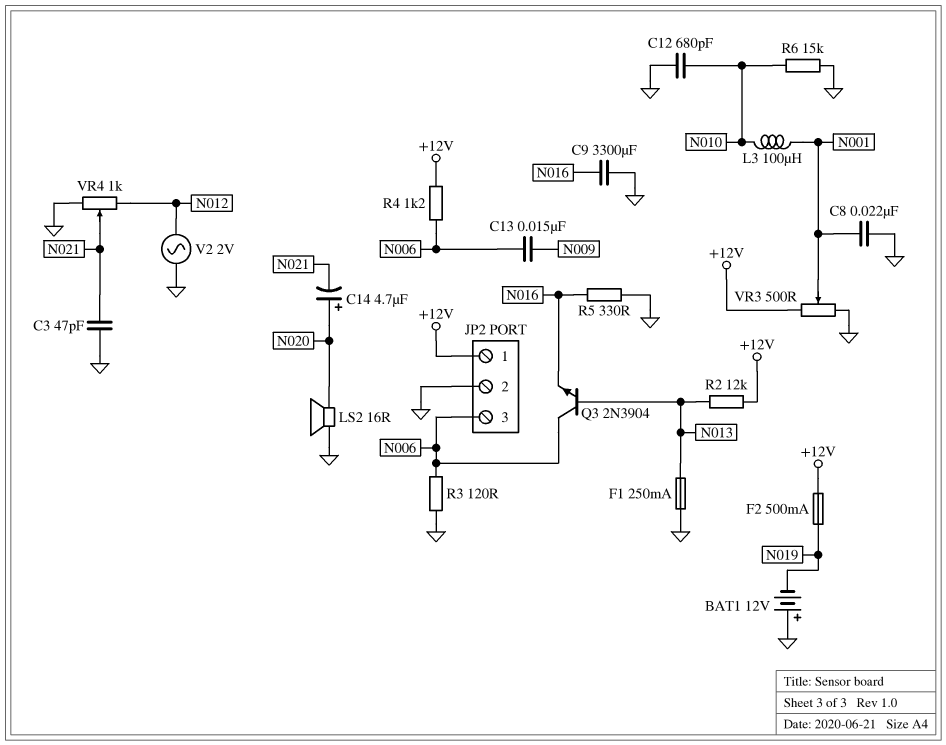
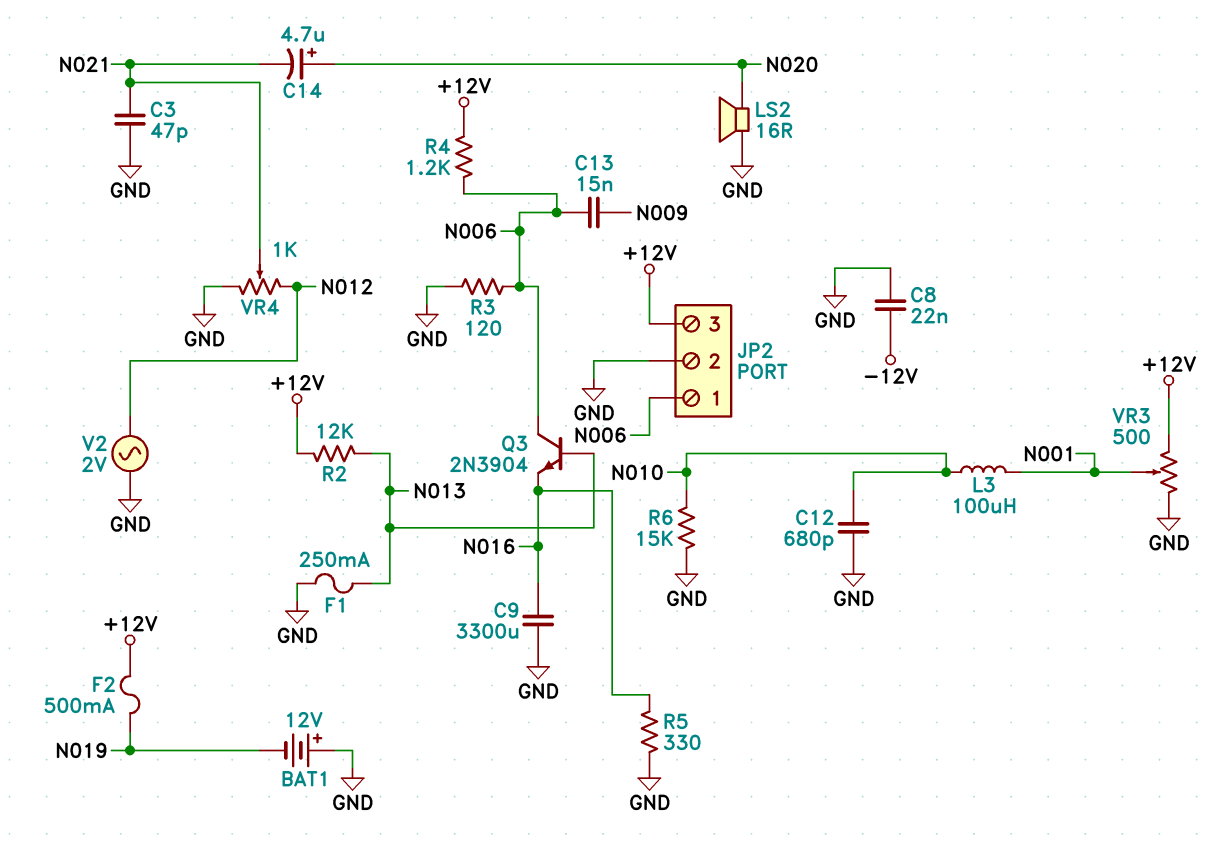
C8: 22nF (GND, N001) -> 22nF (-12V, GND)
JP2 pin 1: +12V -> N006
JP2 pin 3: N006 -> +12V

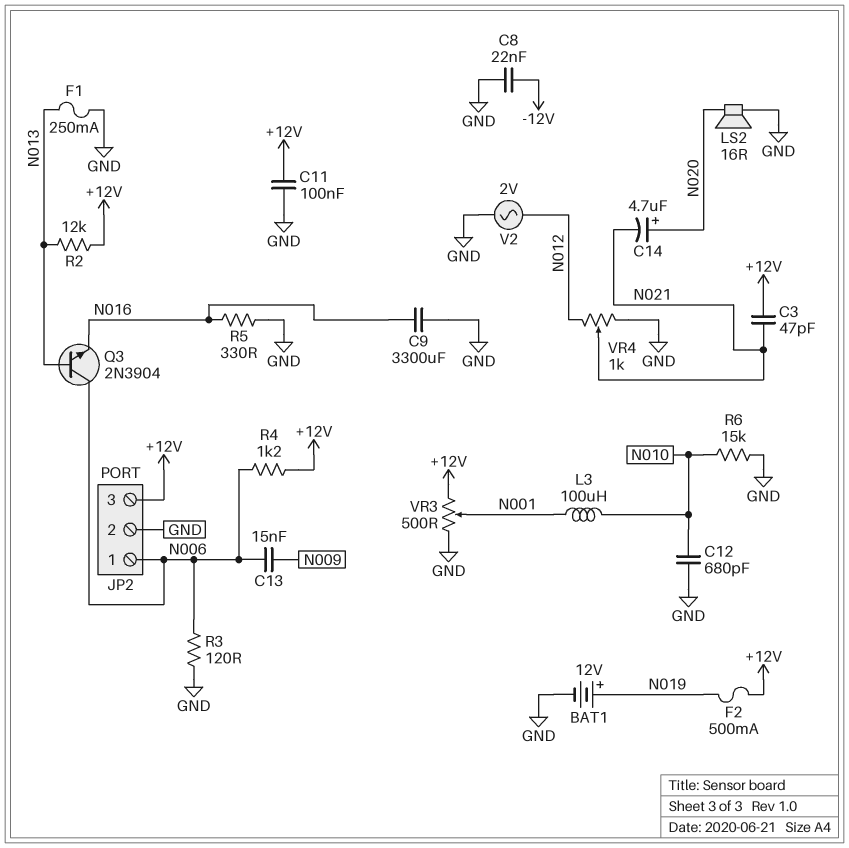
BAT1: 12V (plus GND, minus N019) -> 12V (plus N019, minus GND)
C3: 47pF (GND, N021) -> 47pF (+12V, N021)
C11: none -> 100nF (+12V, GND)

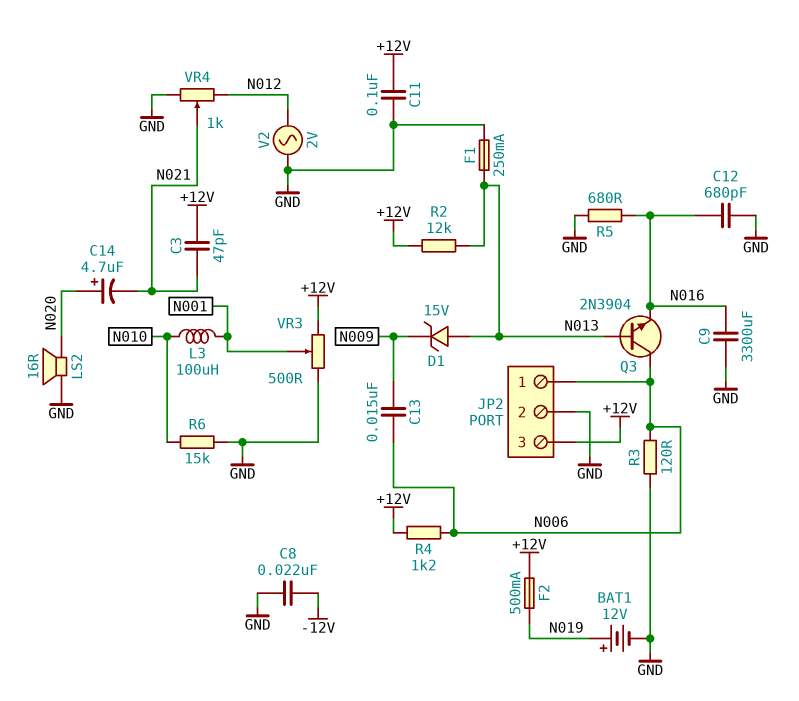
C12: 680pF (GND, N010) -> 680pF (GND, N016)
D1: none -> zener 15V (A N013, K N009)
R5: 330 (GND, N016) -> 680 (GND, N016)

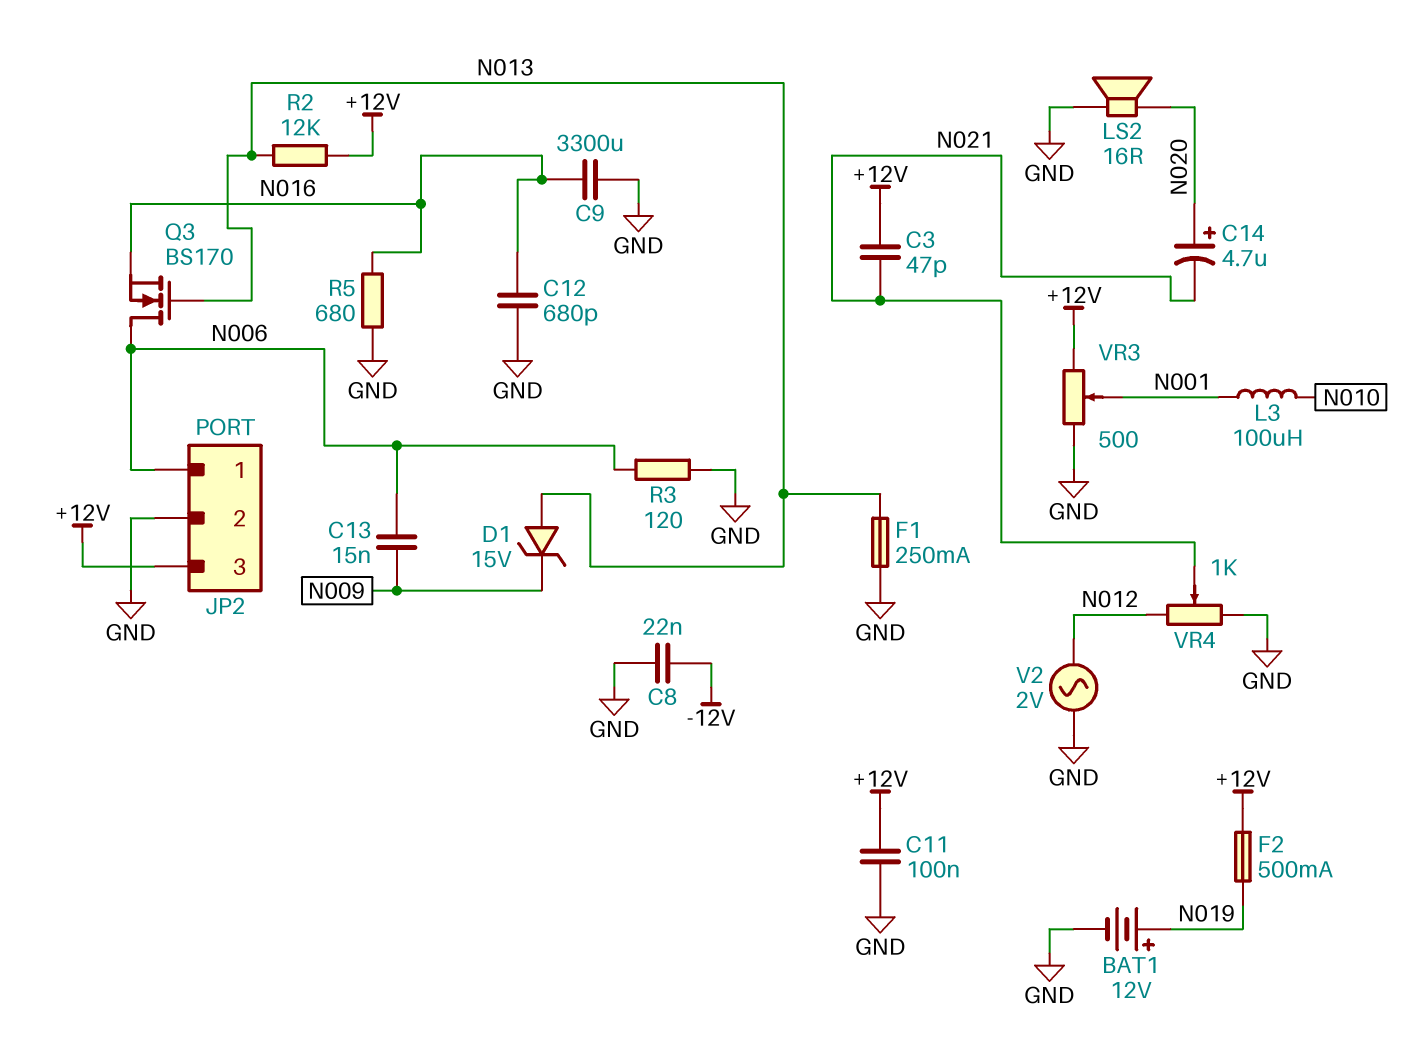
Q3: NPN 2N3904 (B N013, C N006, E N016) -> NMOS BS170 (G N013, D N006, S N016)
R4: 1.2k (+12V, N006) -> none
R6: 15k (GND, N010) -> none

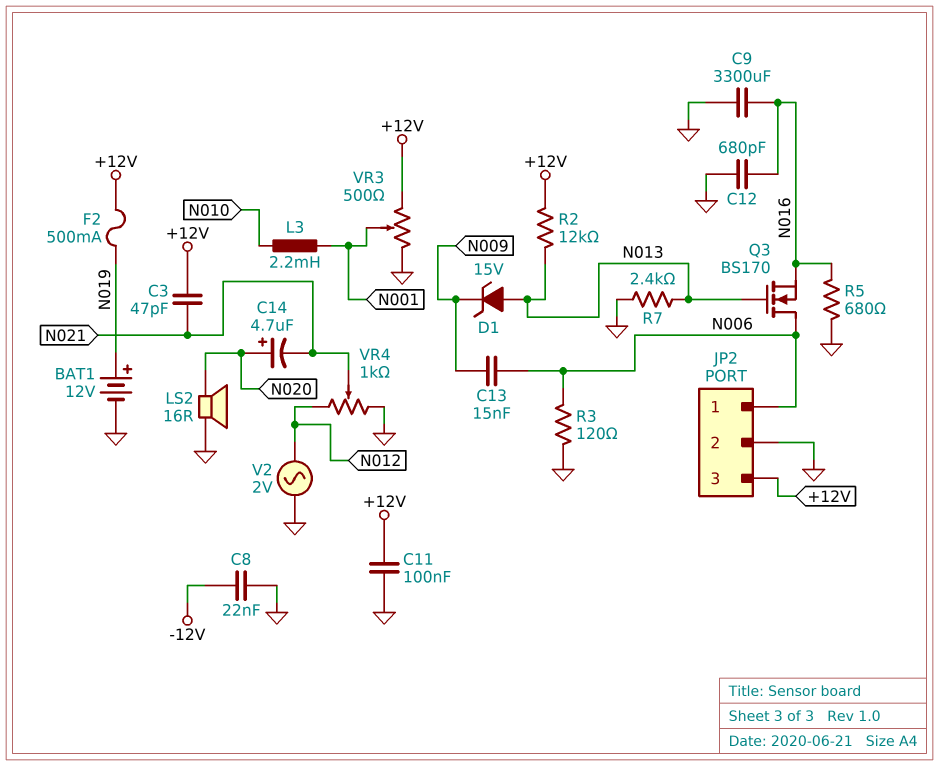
F1: 250mA (GND, N013) -> none
L3: 100uH (N001, N010) -> 2.2mH (N001, N010)
R7: none -> 2.4k (GND, N013)

